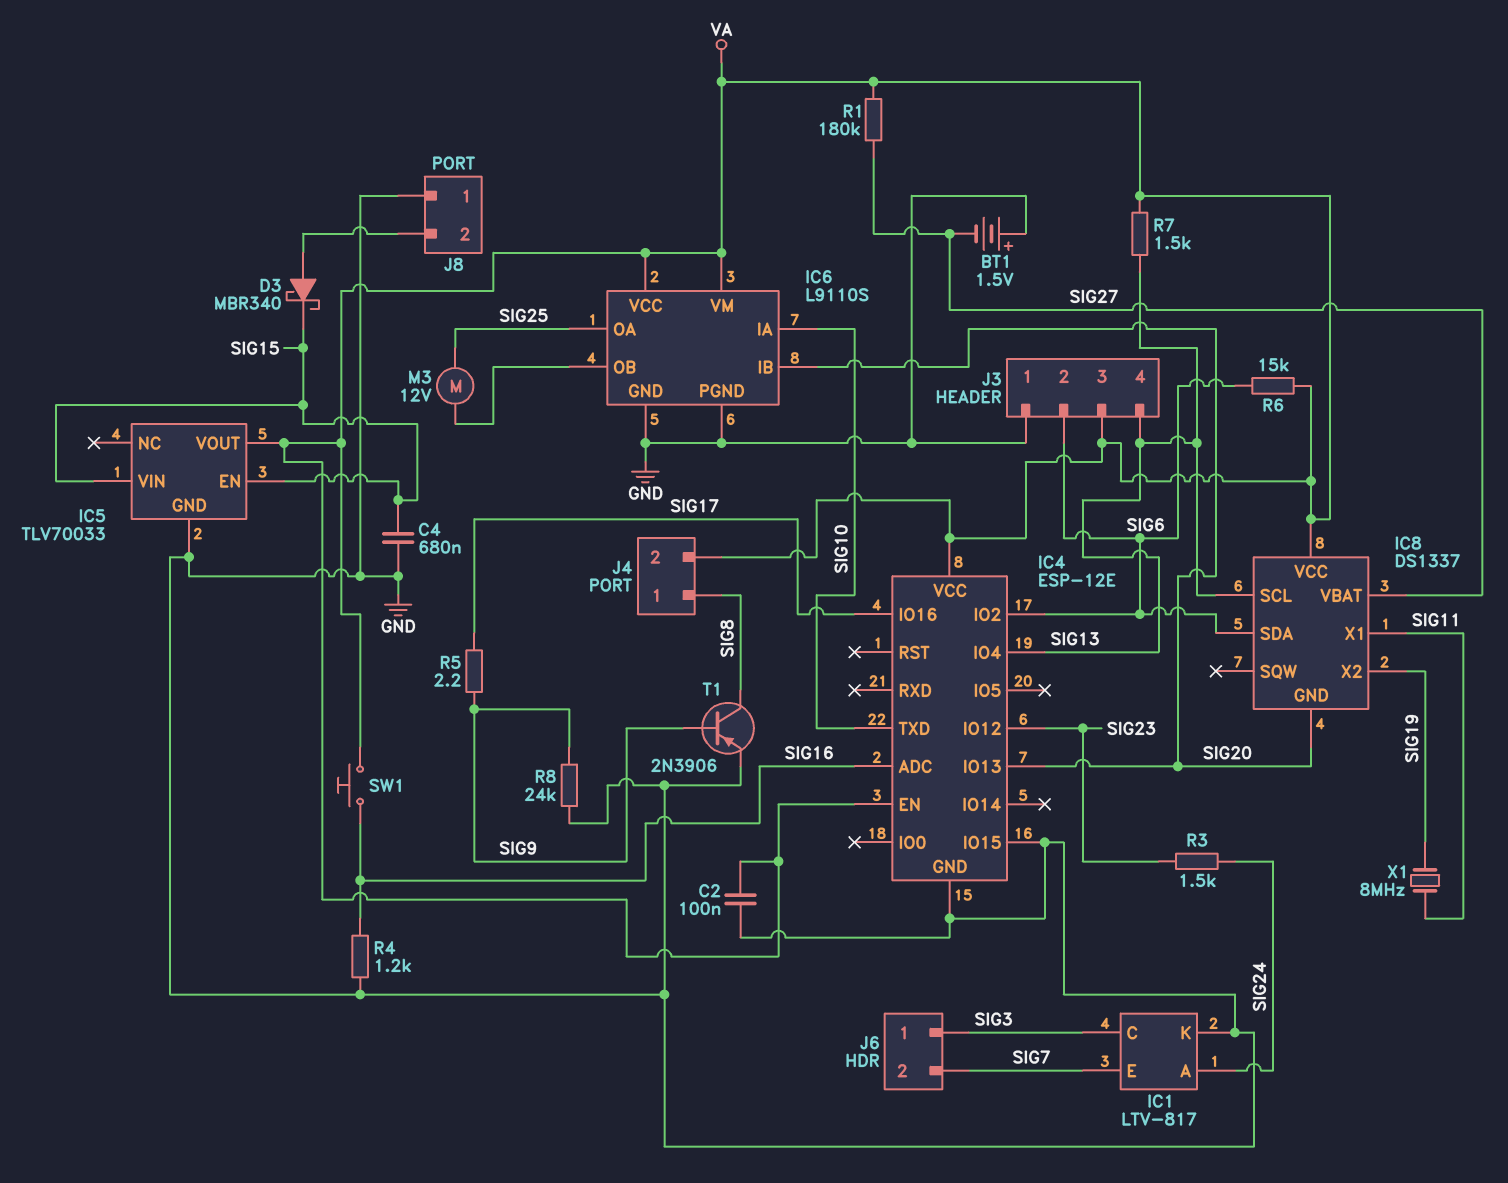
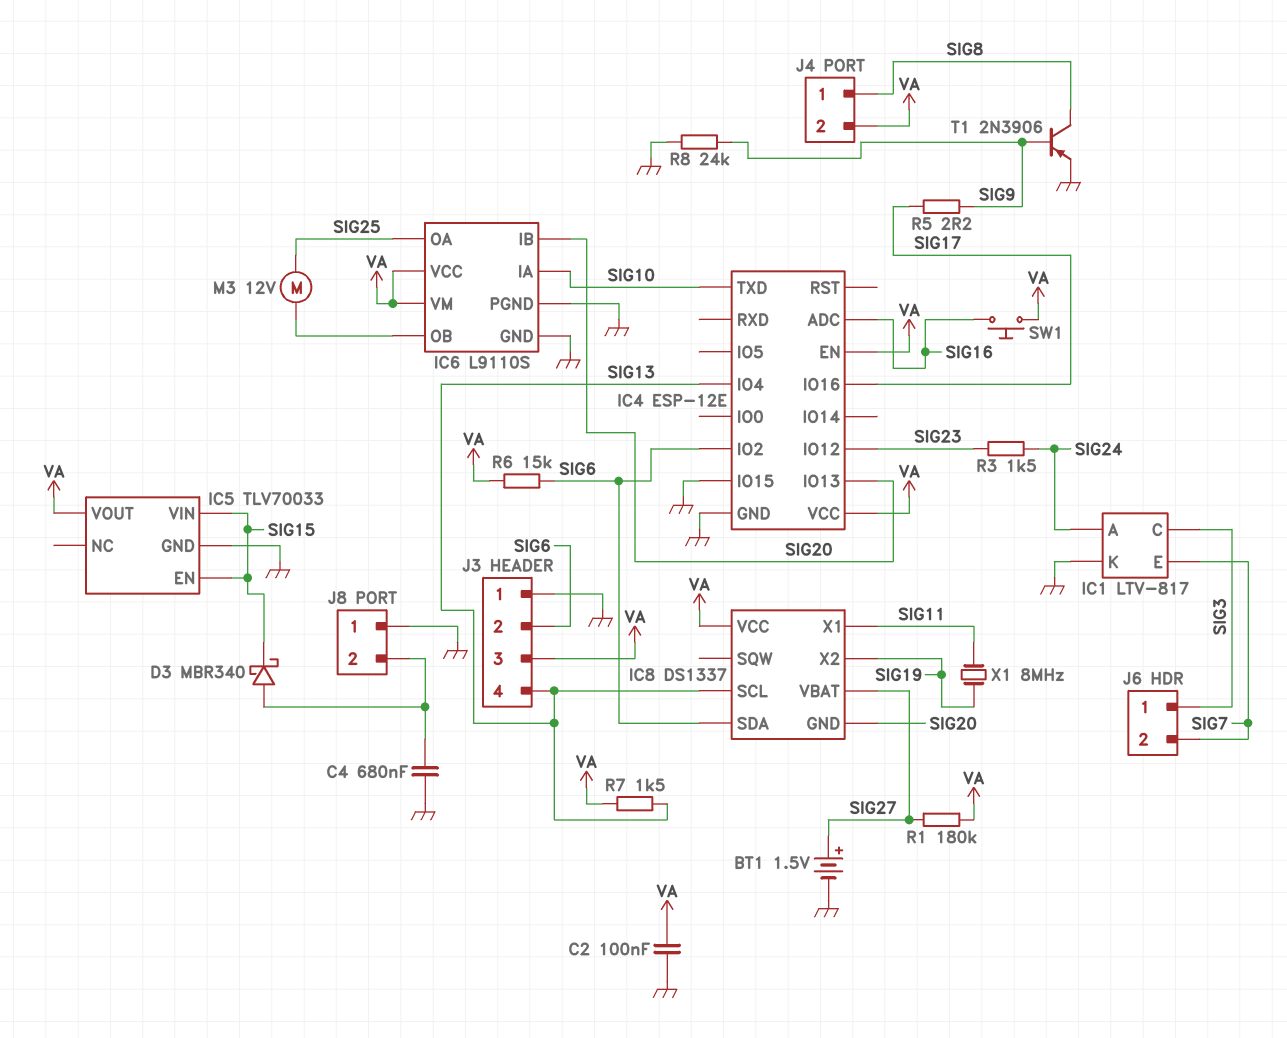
BT1: 1.5V (plus GND, minus SIG27) -> 1.5V (plus SIG27, minus GND)
C4: 680nF (GND, SIG15) -> 680nF (GND, J8/2)
R4: 1.2k (GND, SIG16) -> none

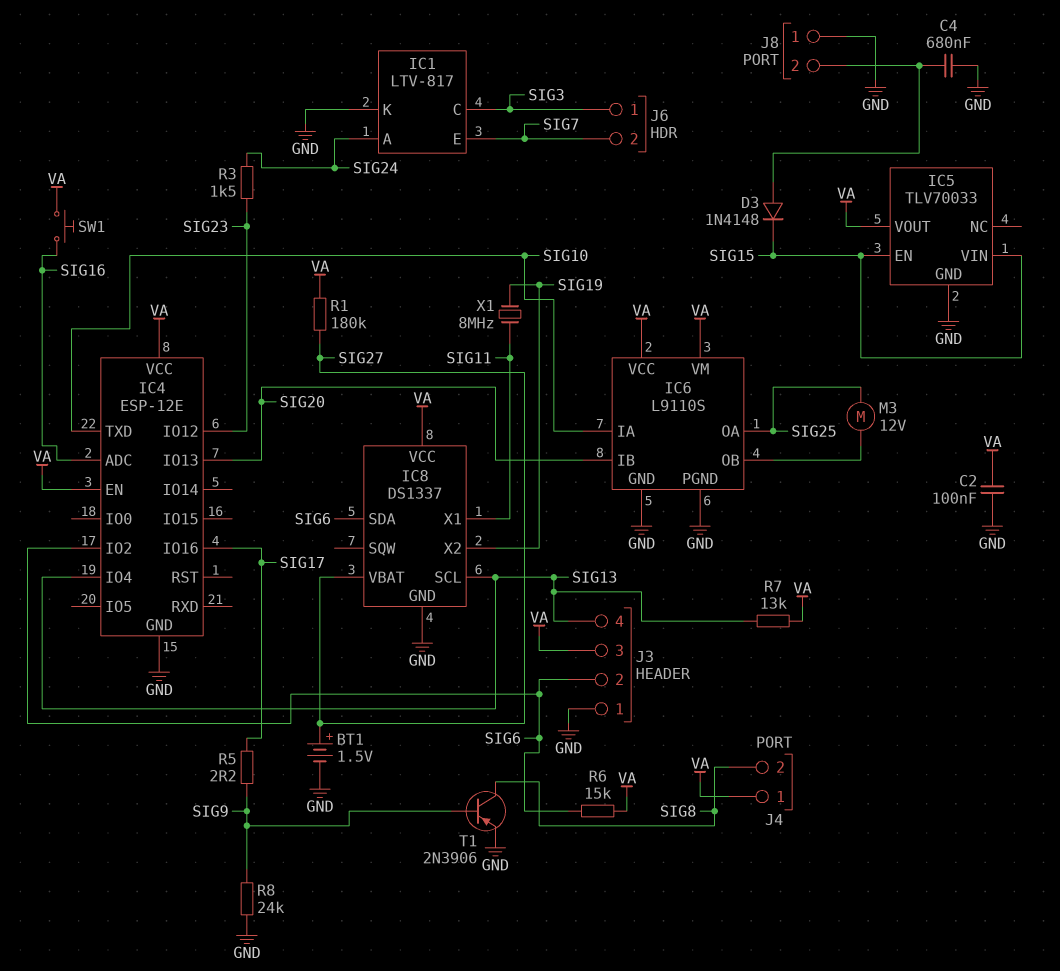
D3: schottky MBR340 (A J8/2, K SIG15) -> diode 1N4148 (A J8/2, K SIG15)
IC4 pin IO15: GND -> none
IC8 pin GND: SIG20 -> GND
J4 pin 1: SIG8 -> VA
J4 pin 2: VA -> SIG8
R7: 1.5k (SIG13, VA) -> 13k (SIG13, VA)

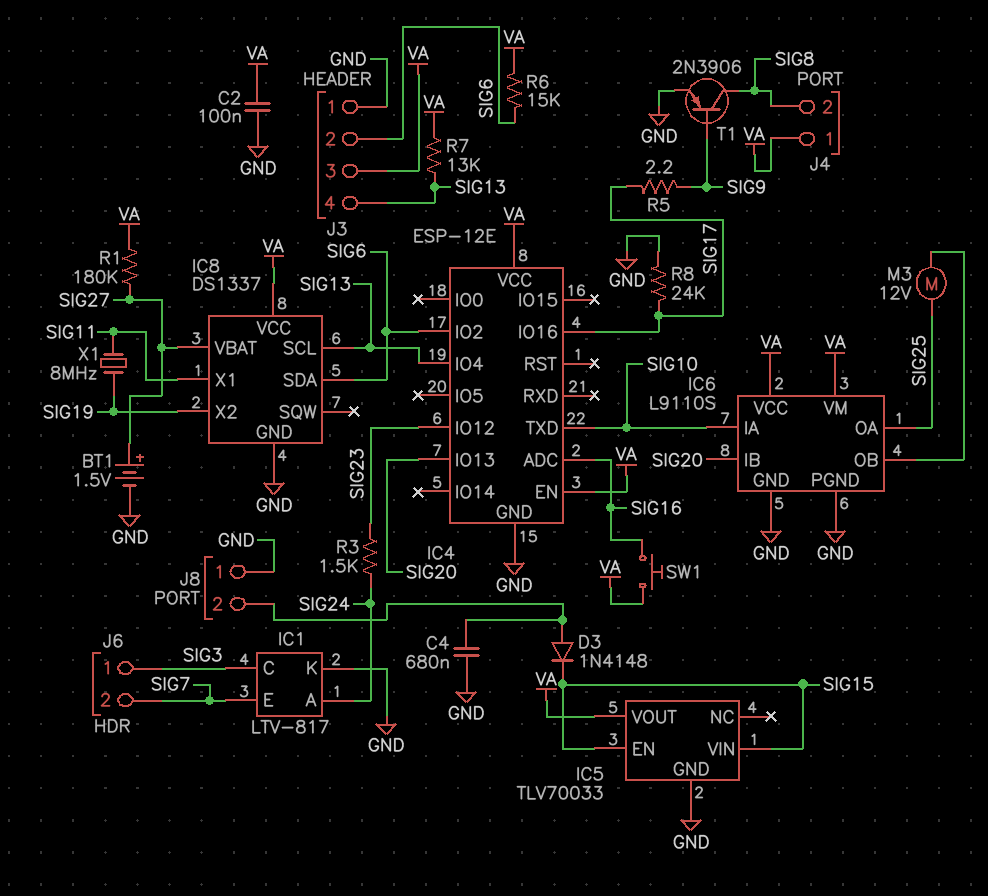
R8: 24k (GND, SIG9) -> 24k (GND, SIG17)

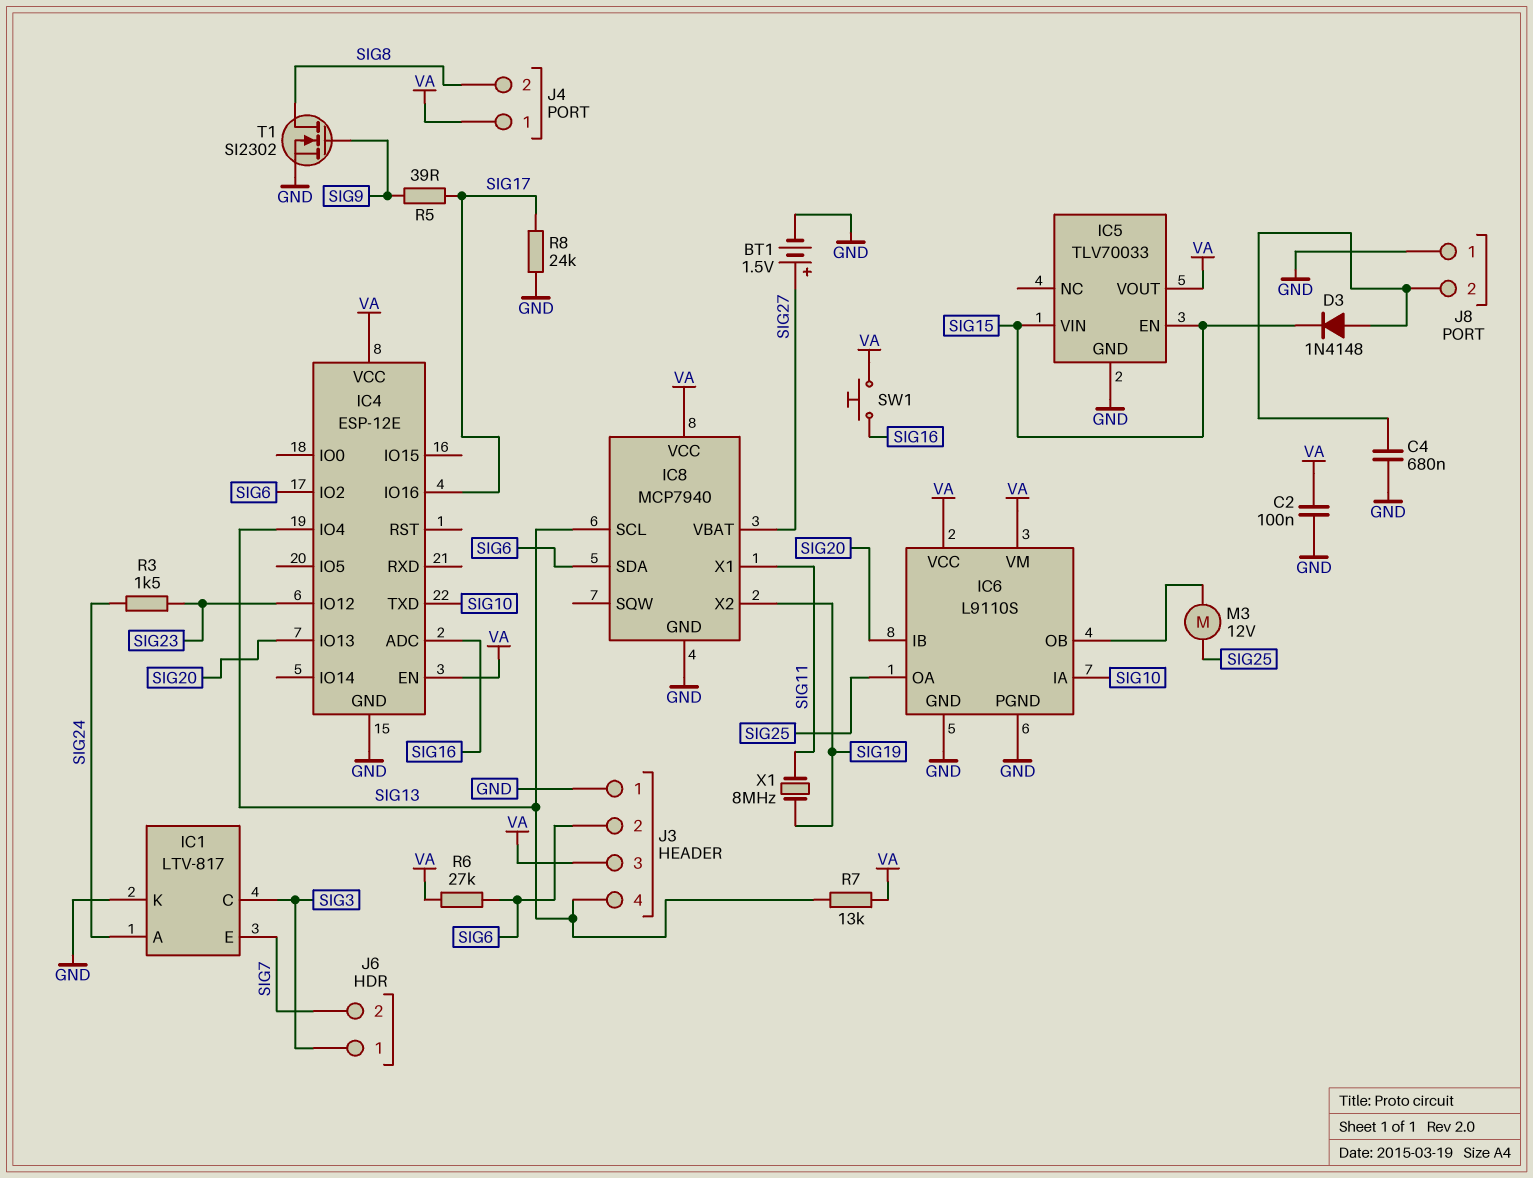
IC8: DS1337 -> MCP7940
R1: 180k (SIG27, VA) -> none
R5: 2.2 (SIG9, SIG17) -> 39 (SIG9, SIG17)
R6: 15k (SIG6, VA) -> 27k (SIG6, VA)
T1: PNP 2N3906 (B SIG9, C SIG8, E GND) -> NMOS SI2302 (G SIG9, D SIG8, S GND)

